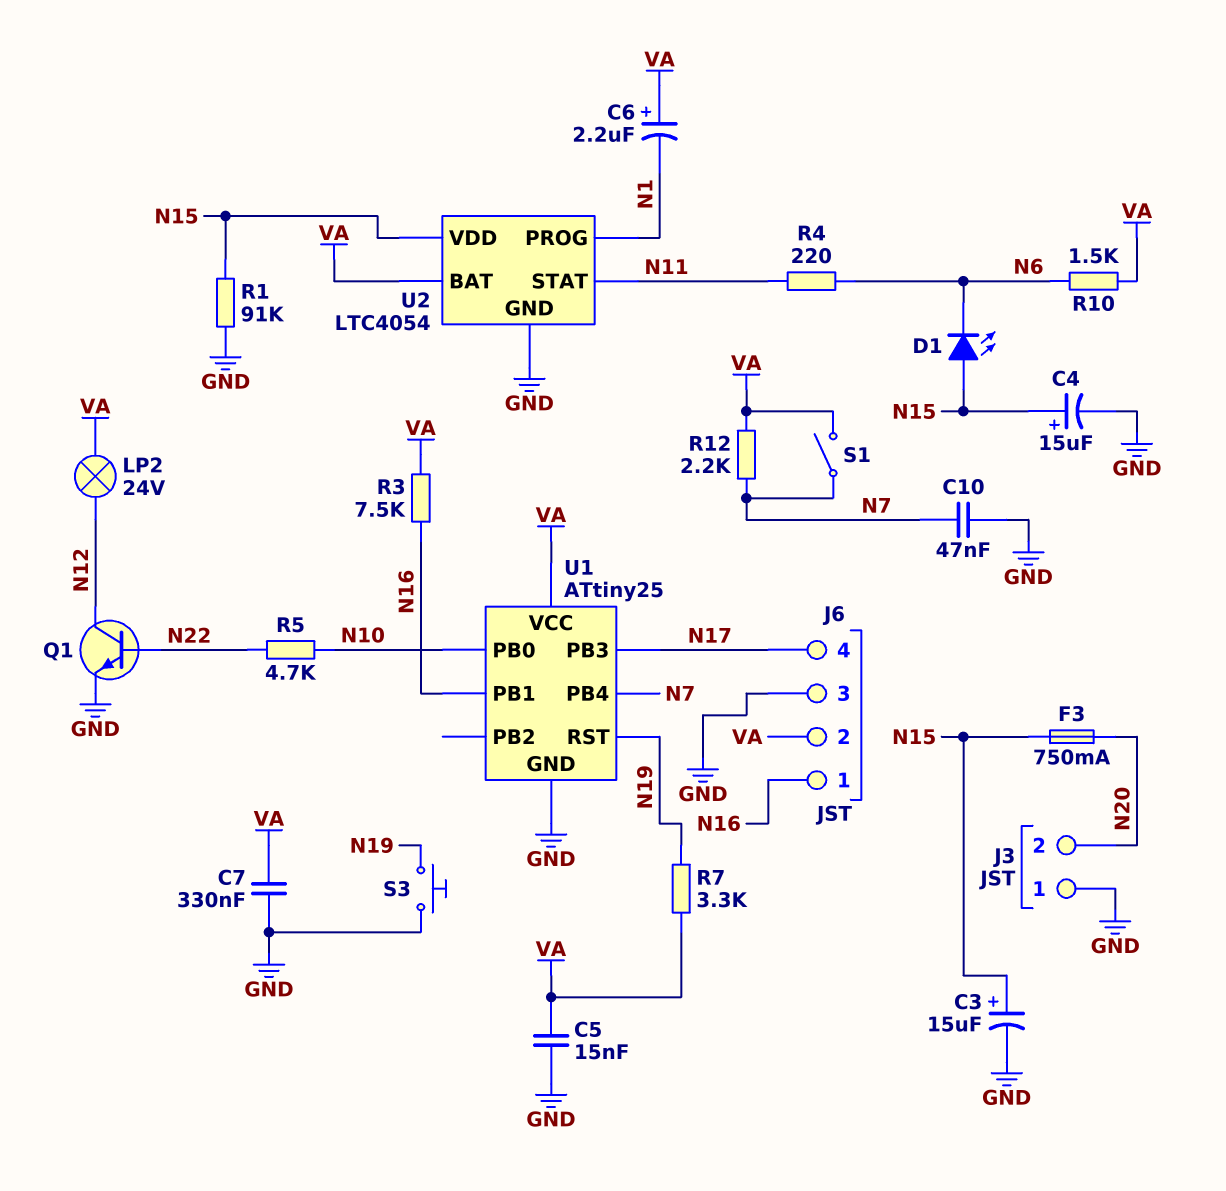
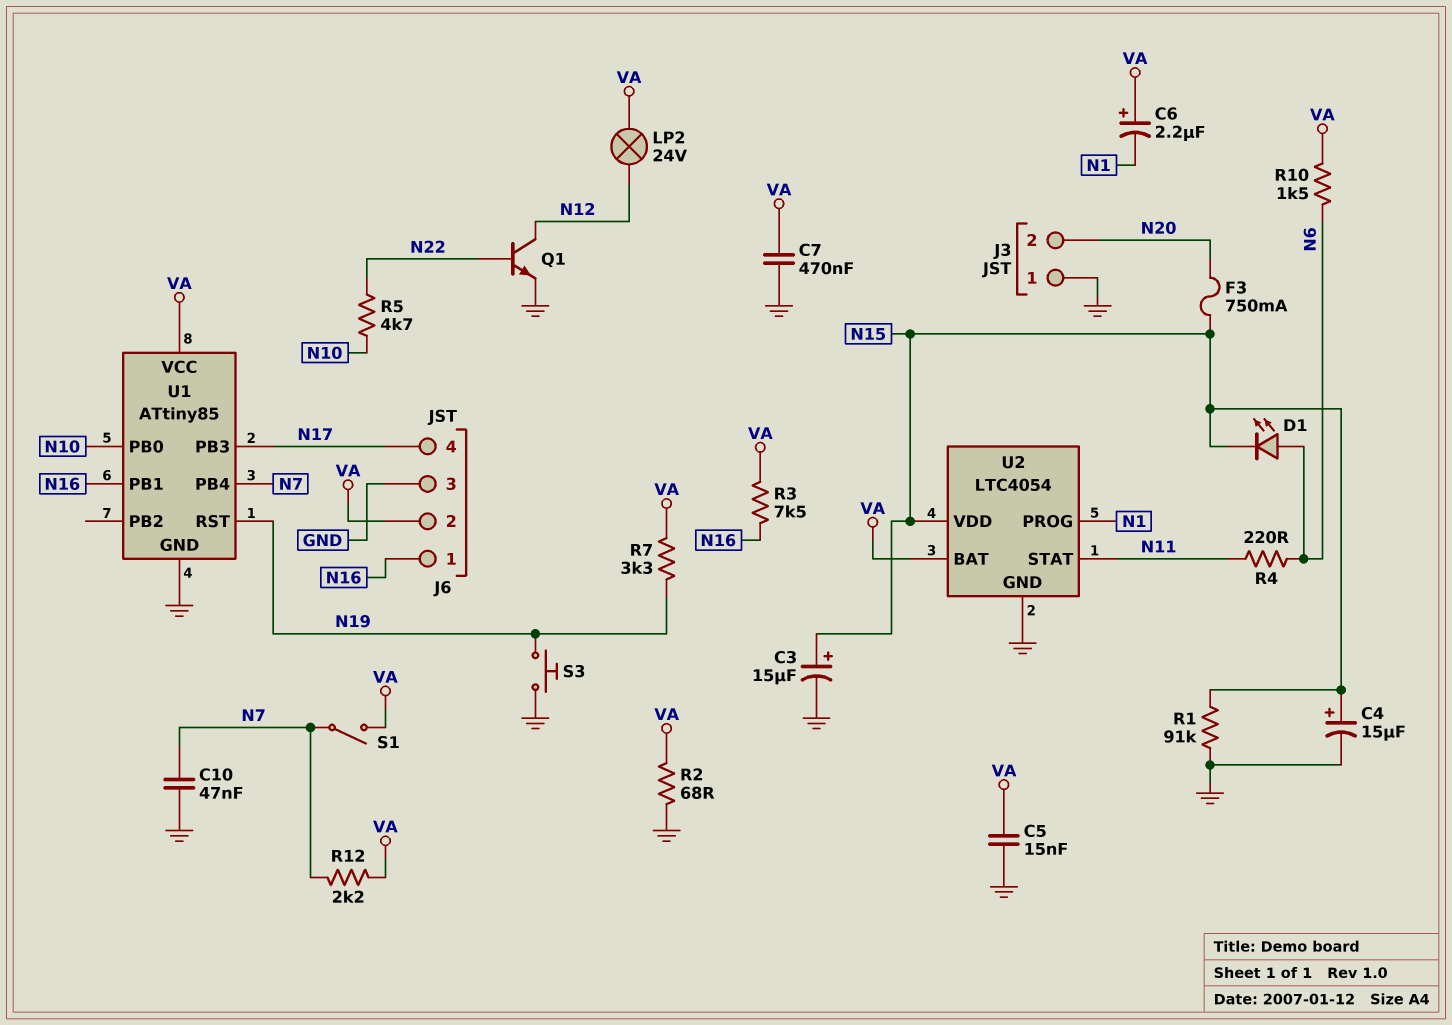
C7: 330nF (GND, VA) -> 470nF (GND, VA)
D1: LED (A N15, K N6) -> LED (A N6, K N15)
R2: none -> 68 (GND, VA)
U1: ATtiny25 -> ATtiny85

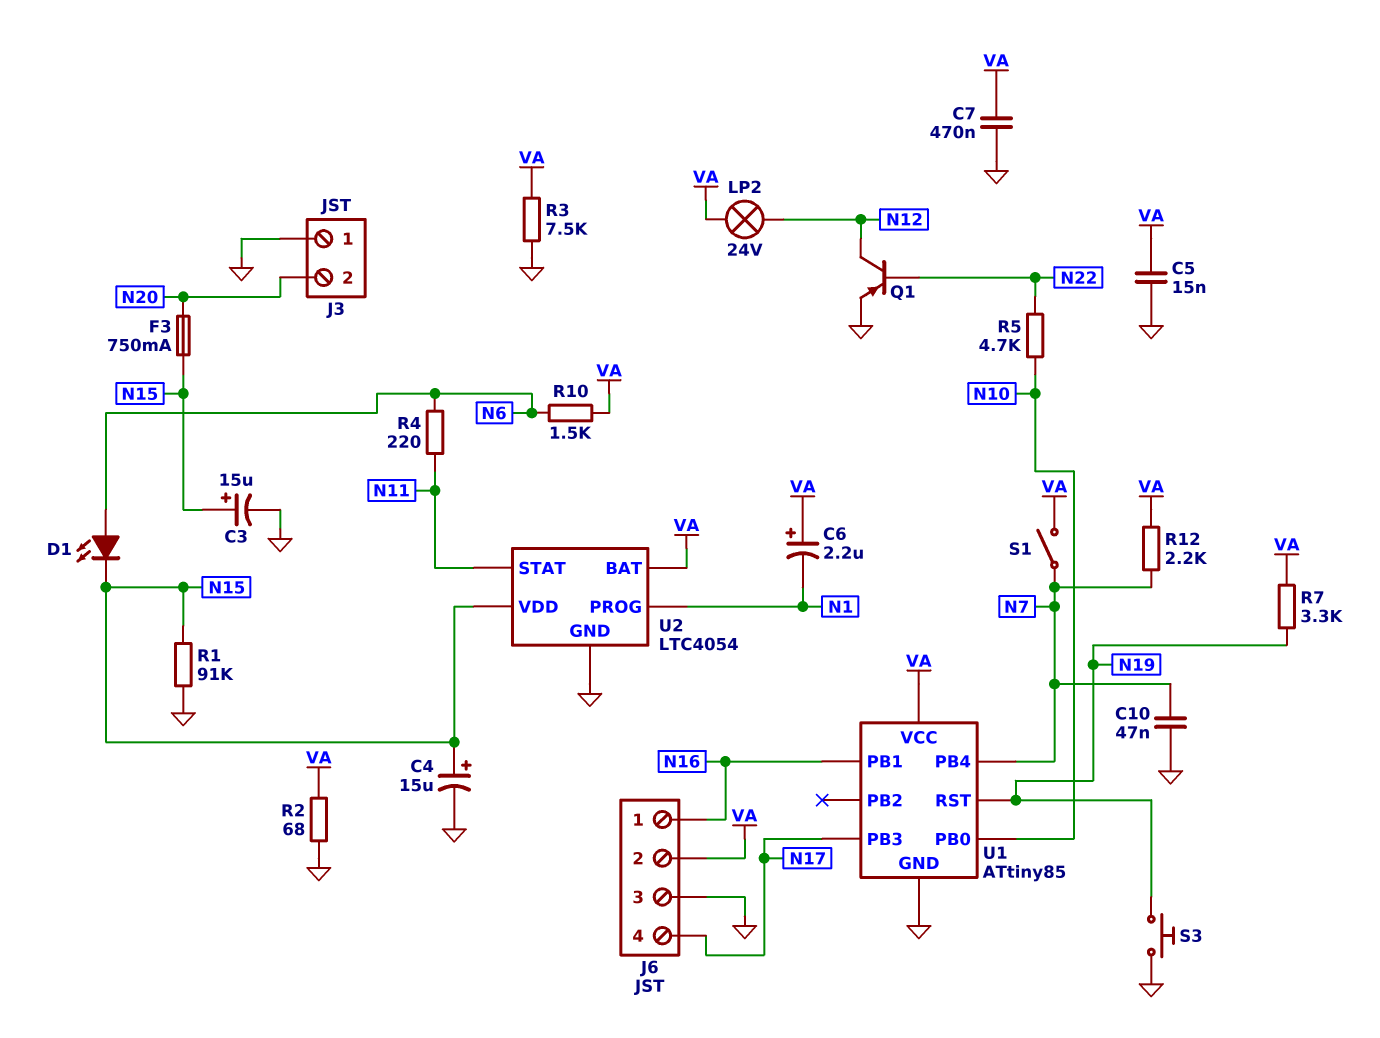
Q1: NPN (B N22, C N12, E GND) -> PNP (B N22, C N12, E GND)
R3: 7.5k (N16, VA) -> 7.5k (GND, VA)

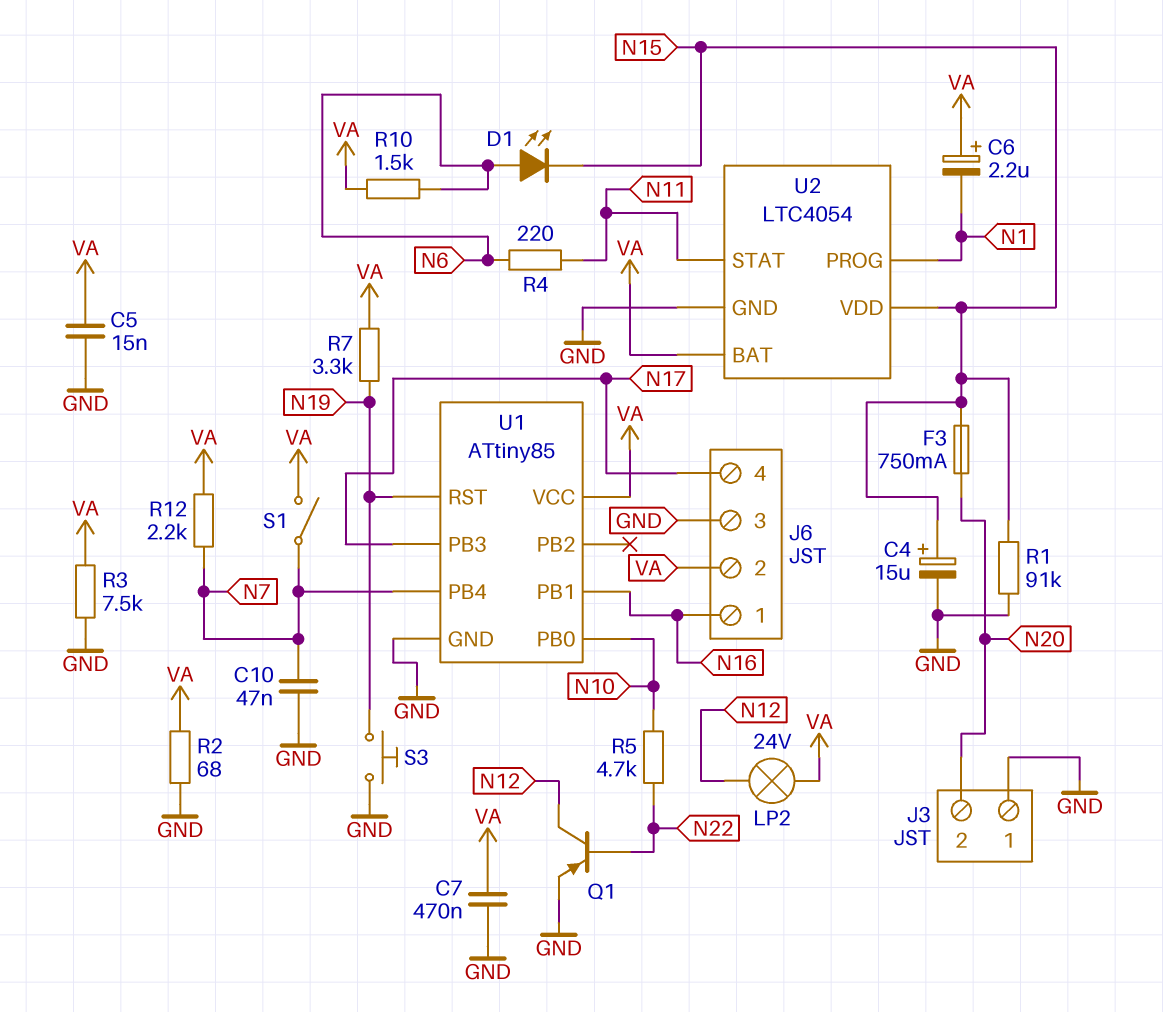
C3: 15uF (plus N15, minus GND) -> none

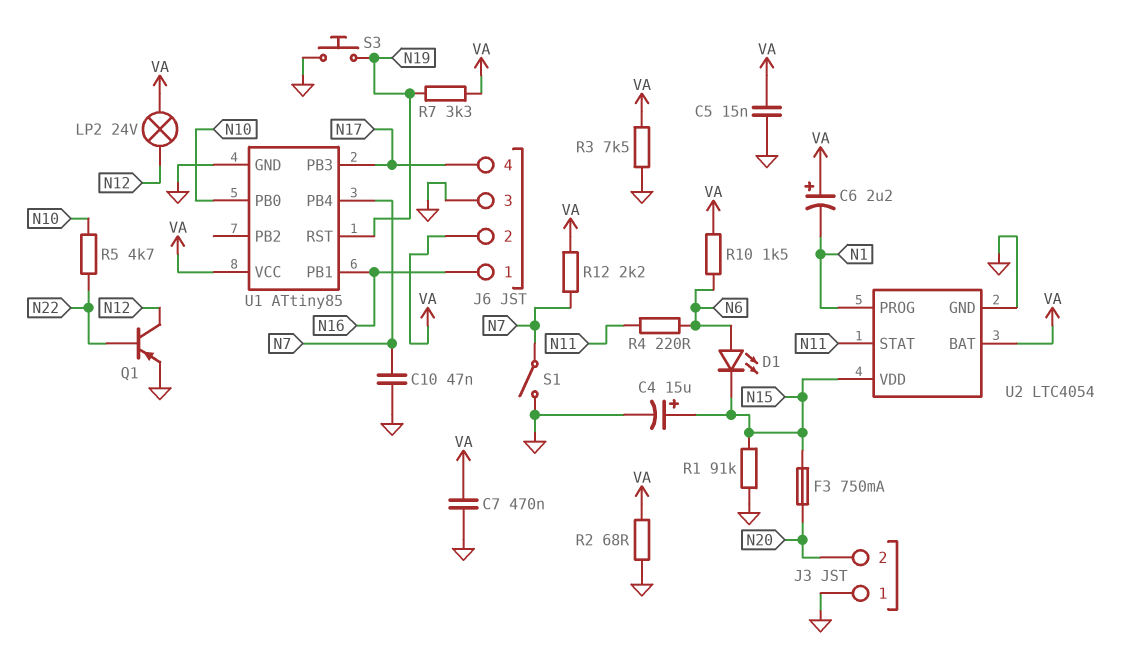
S1: switch (N7, VA) -> switch (GND, N7)

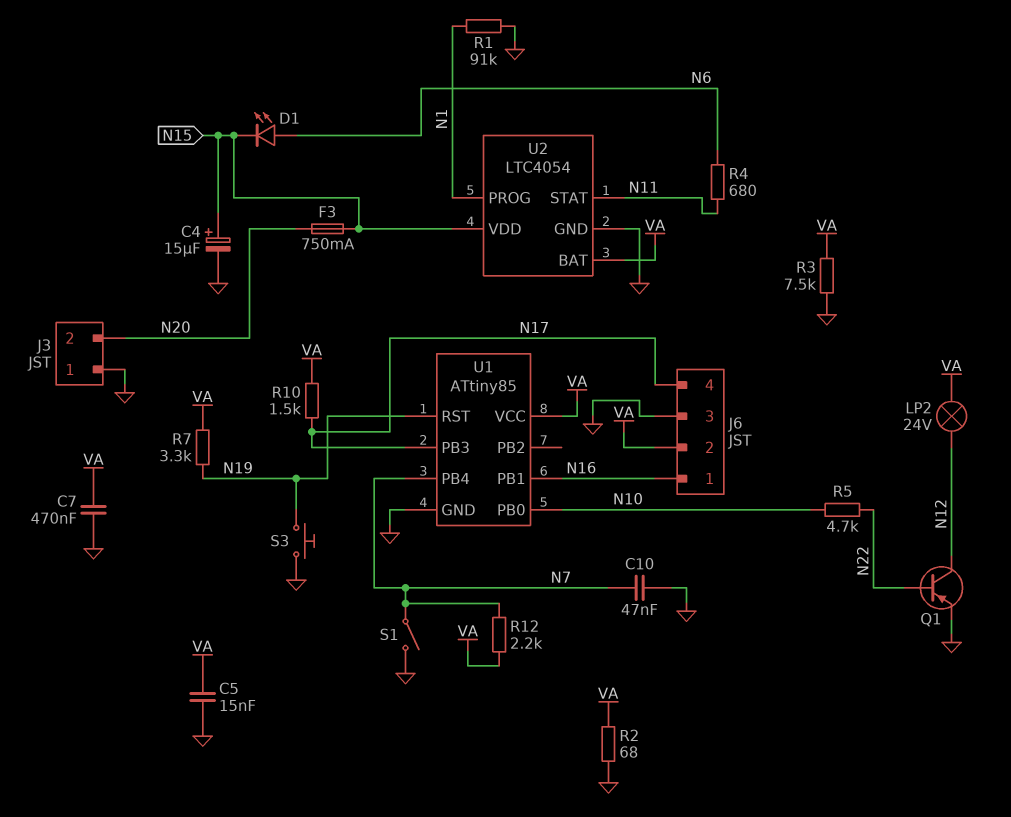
C6: 2.2uF (plus VA, minus N1) -> none
R1: 91k (GND, N15) -> 91k (GND, N1)
R4: 220 (N6, N11) -> 680 (N6, N11)
R10: 1.5k (N6, VA) -> 1.5k (N17, VA)

